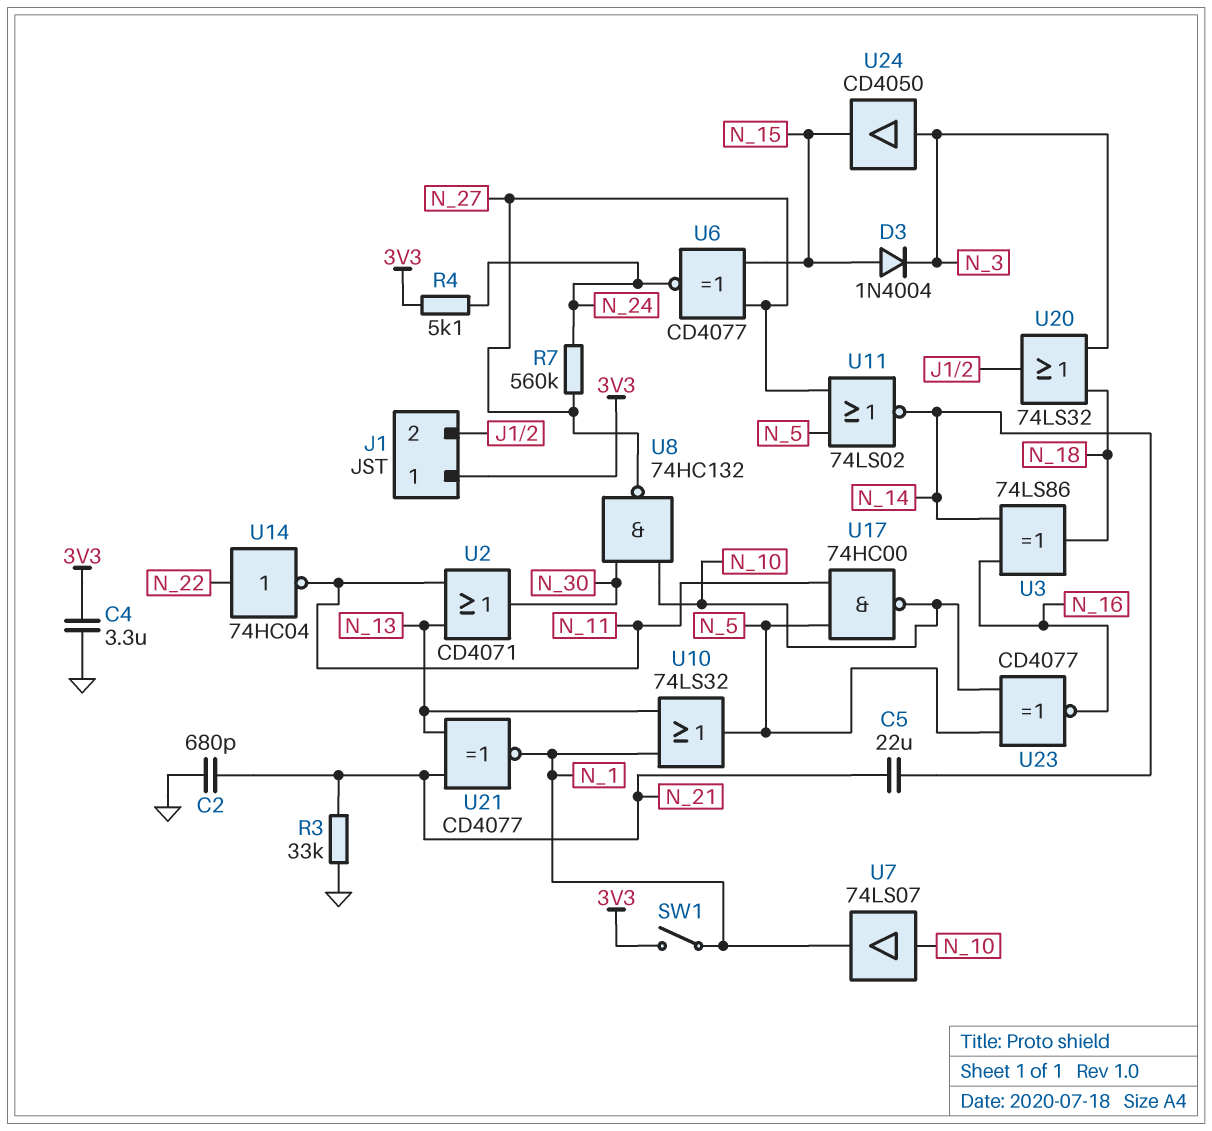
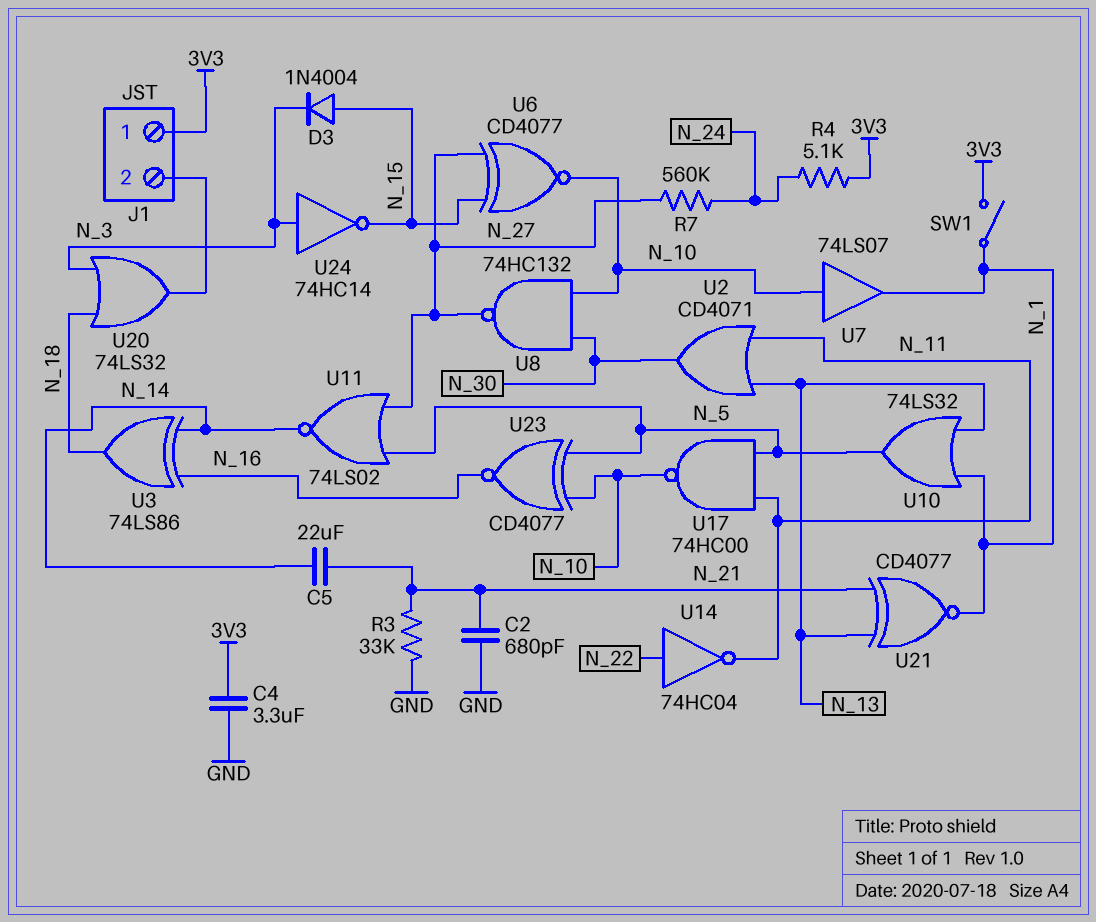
U6: XNOR CD4077 (in N_15, in N_27, out N_24) -> XNOR CD4077 (in N_15, in N_27, out N_10)
U24: buffer CD4050 (in N_3, out N_15) -> NOT 74HC14 (in N_3, out N_15)

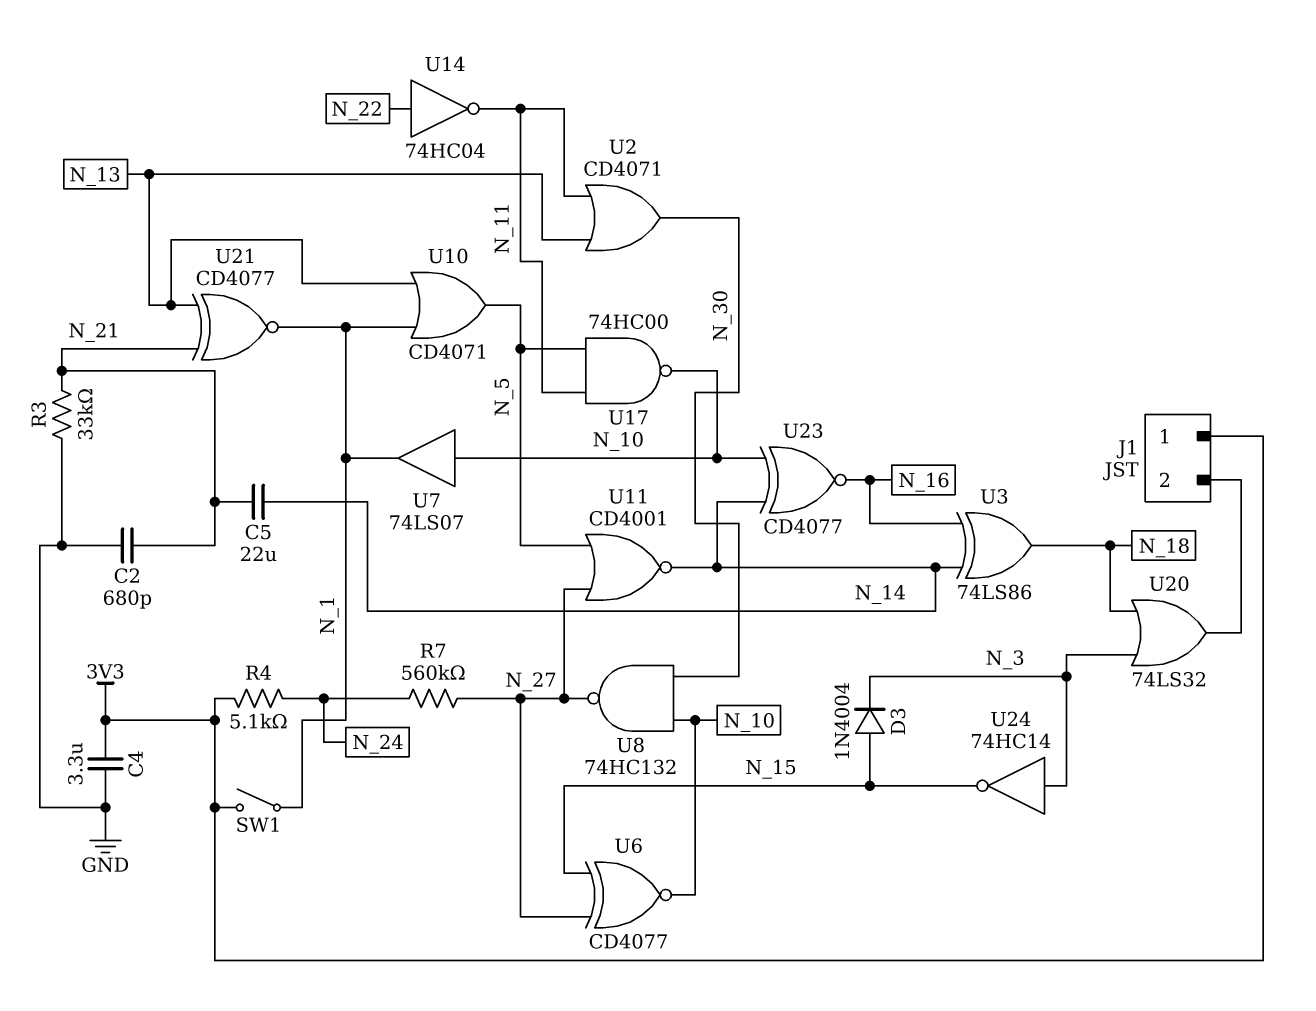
U10: OR 74LS32 (in N_1, in N_13, out N_5) -> OR CD4071 (in N_1, in N_13, out N_5)
U11: NOR 74LS02 (in N_5, in N_27, out N_14) -> NOR CD4001 (in N_5, in N_27, out N_14)
U23: XNOR CD4077 (in N_5, in N_10, out N_16) -> XNOR CD4077 (in N_10, in N_14, out N_16)

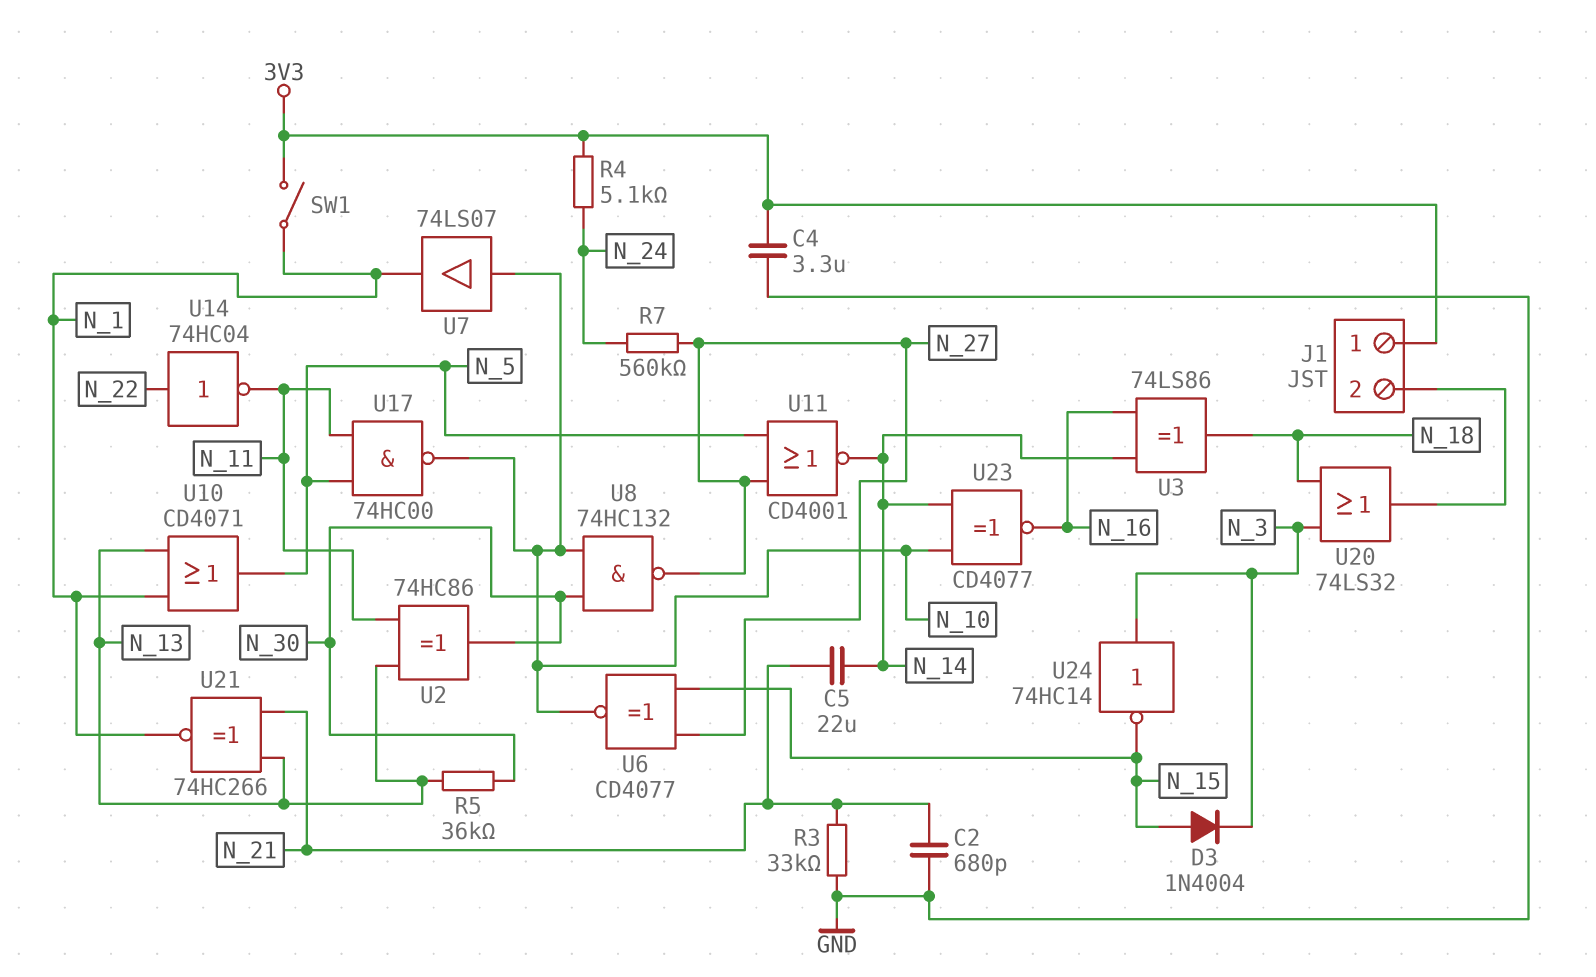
R5: none -> 36k (N_13, N_30)
U2: OR CD4071 (in N_11, in N_13, out N_30) -> XOR 74HC86 (in N_11, in N_13, out N_30)
U21: XNOR CD4077 (in N_13, in N_21, out N_1) -> XNOR 74HC266 (in N_13, in N_21, out N_1)

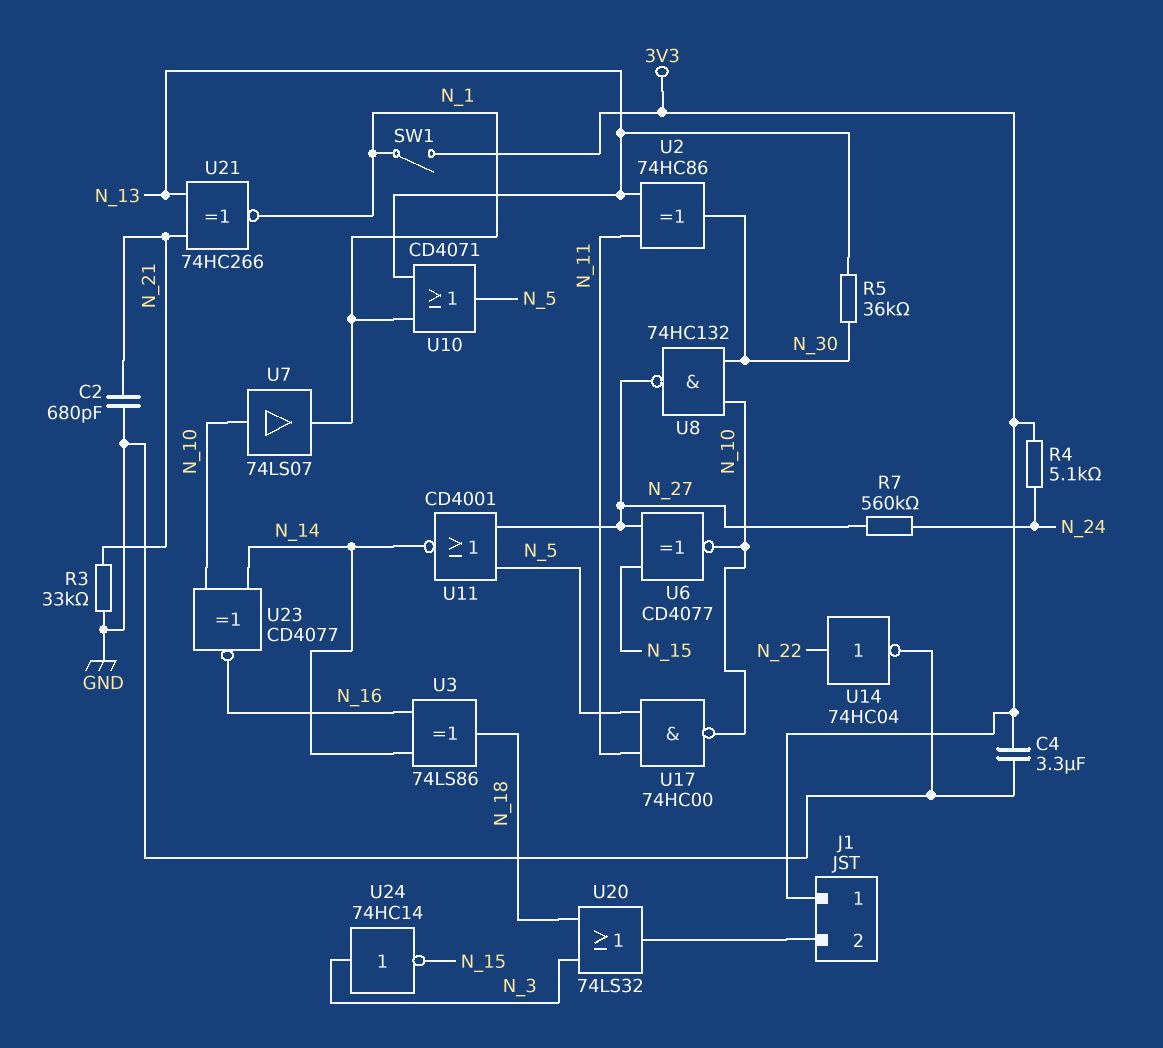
C5: 22uF (N_14, N_21) -> none
D3: diode 1N4004 (A N_15, K N_3) -> none
U14: NOT 74HC04 (in N_22, out N_11) -> NOT 74HC04 (in N_22, out GND)

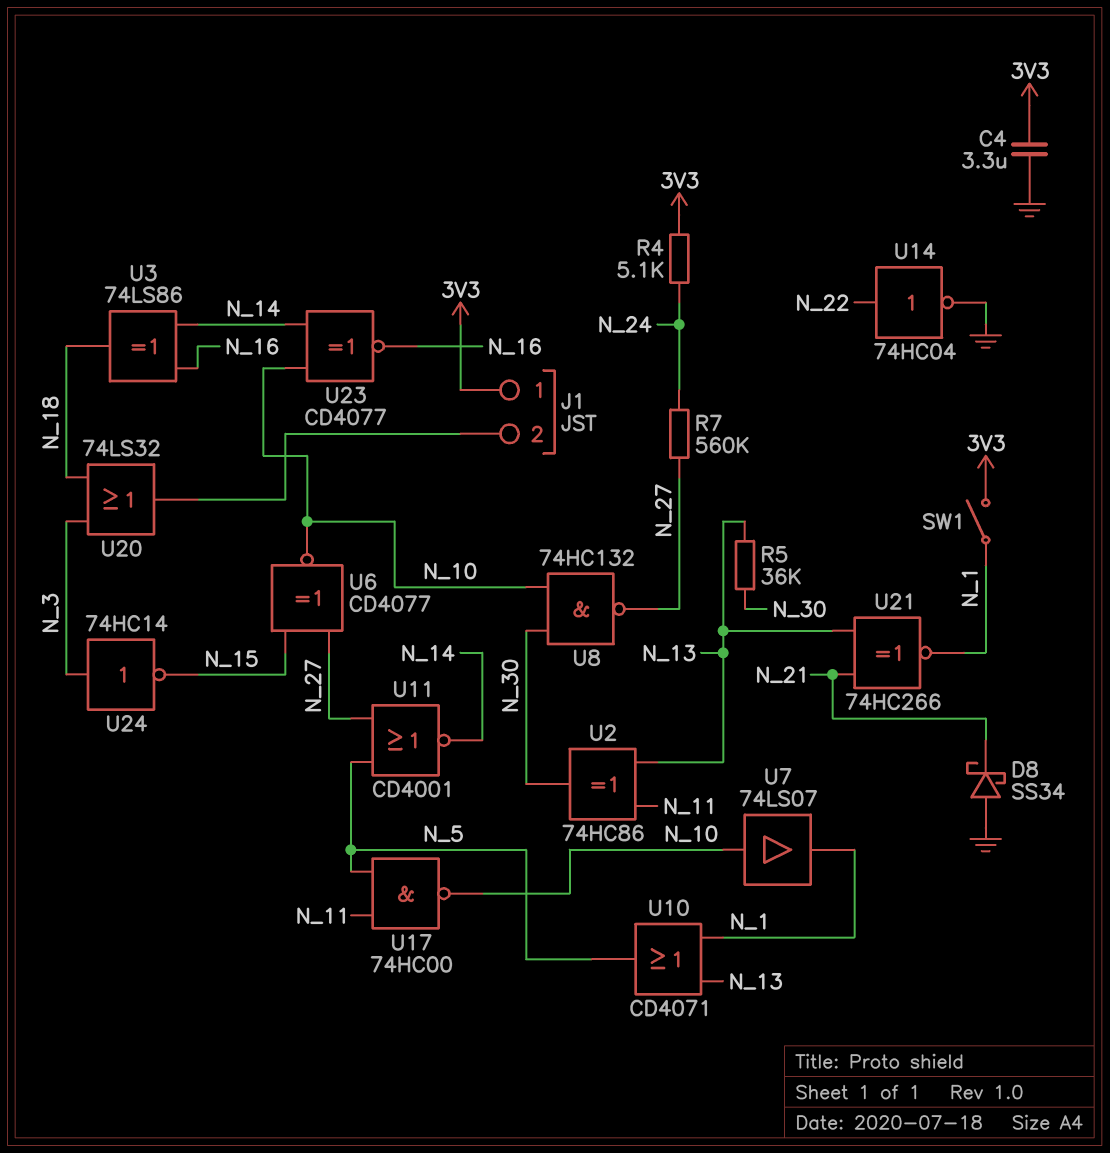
C2: 680pF (GND, N_21) -> none
D8: none -> schottky SS34 (A GND, K N_21)
R3: 33k (GND, N_21) -> none

